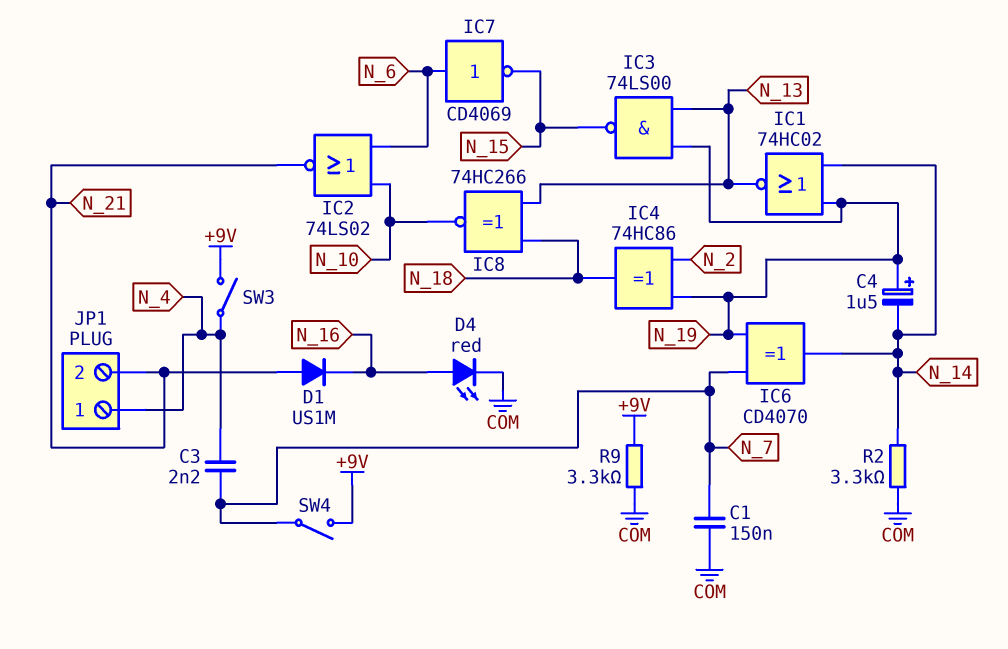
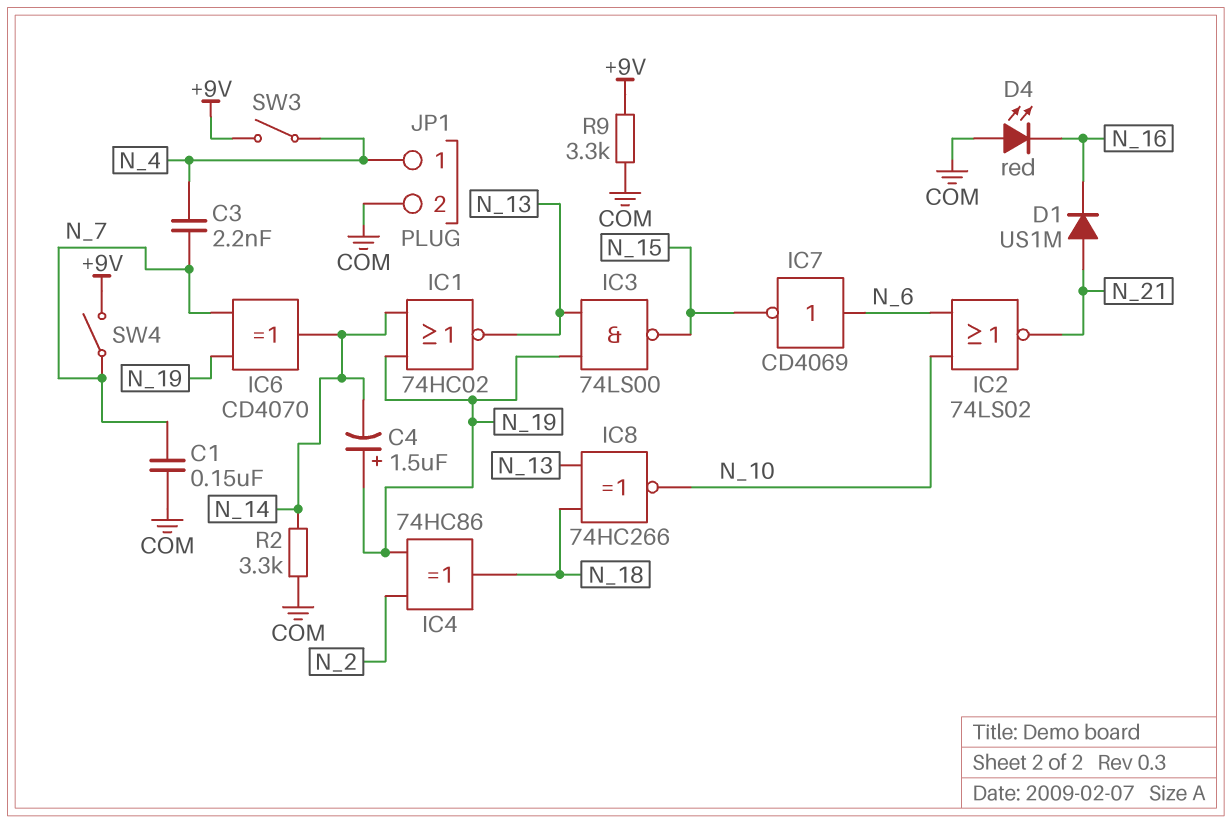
D4: LED red (A N_16, K COM) -> LED red (A COM, K N_16)
JP1 pin 2: N_21 -> COM

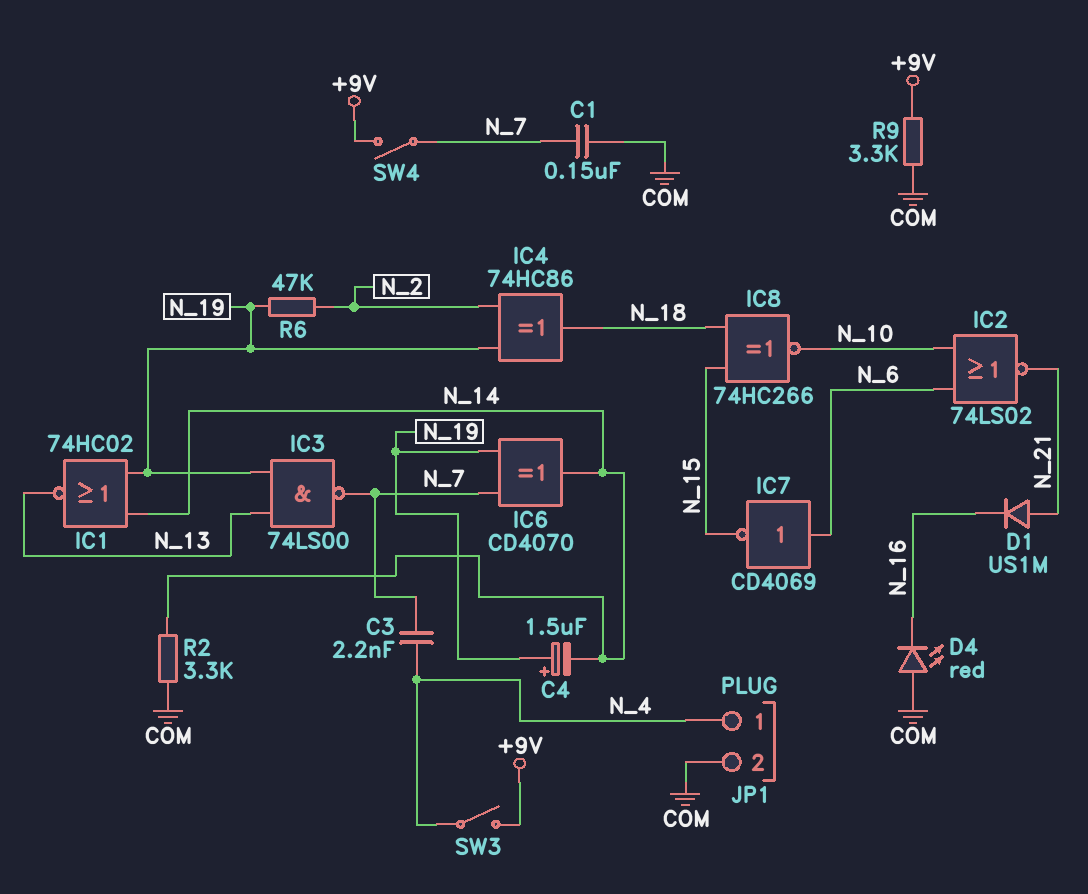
IC3: NAND 74LS00 (in N_13, in N_19, out N_15) -> NAND 74LS00 (in N_13, in N_19, out N_7)
IC8: XNOR 74HC266 (in N_13, in N_18, out N_10) -> XNOR 74HC266 (in N_15, in N_18, out N_10)
R6: none -> 47k (N_2, N_19)

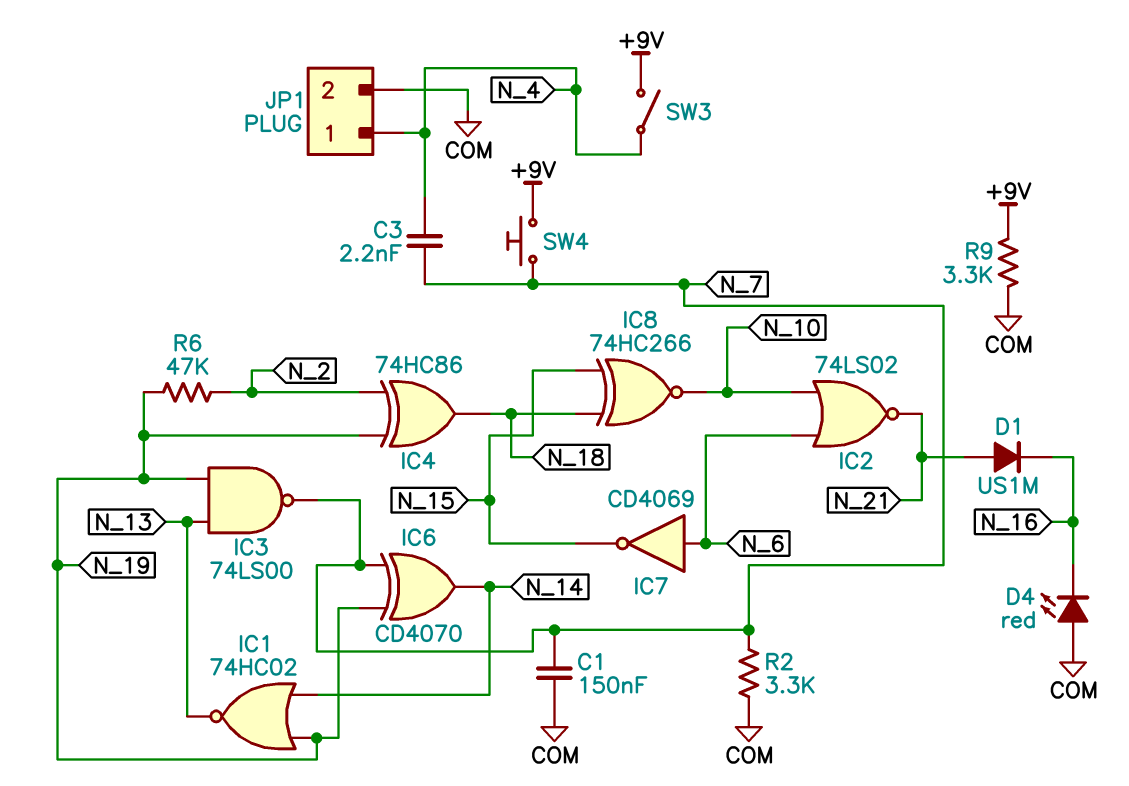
C4: 1.5uF (plus N_19, minus N_14) -> none
R2: 3.3k (COM, N_14) -> 3.3k (COM, N_7)
SW4: switch (+9V, N_7) -> button (+9V, N_7)

